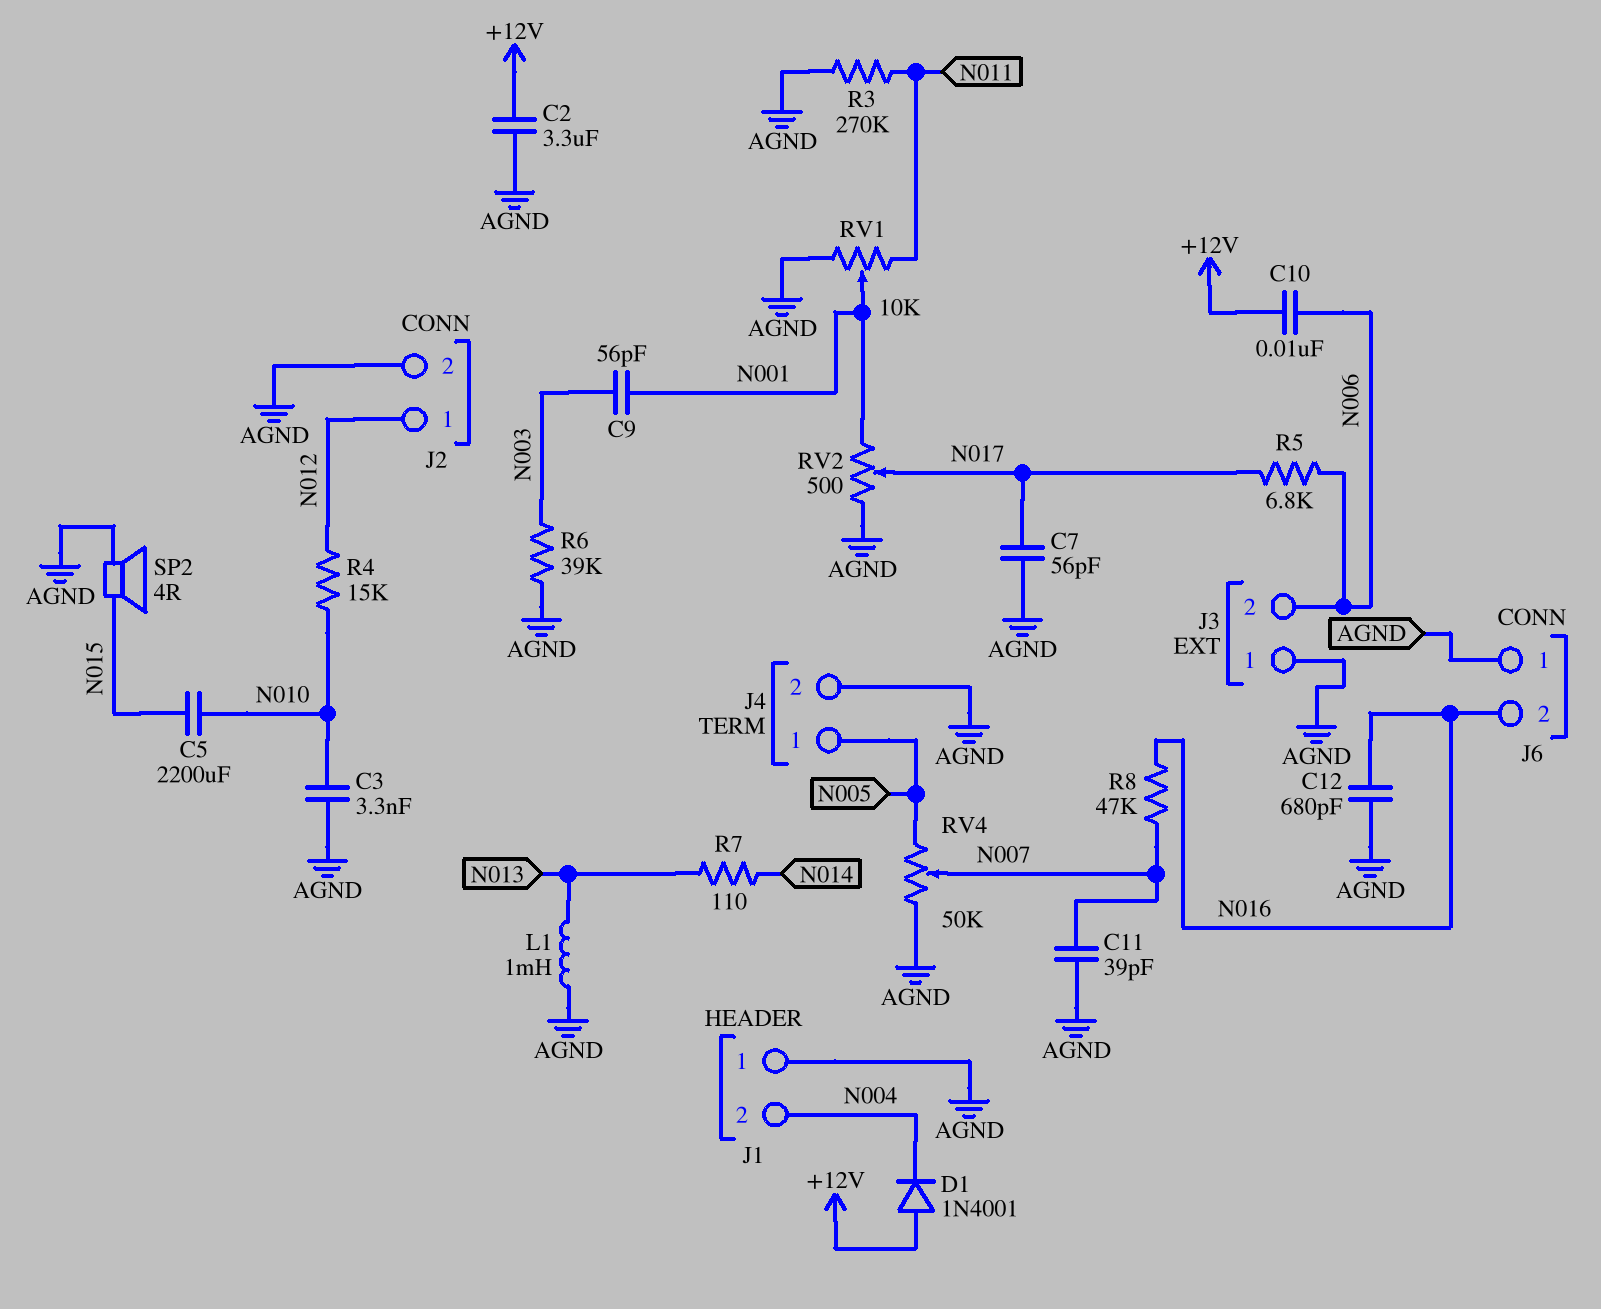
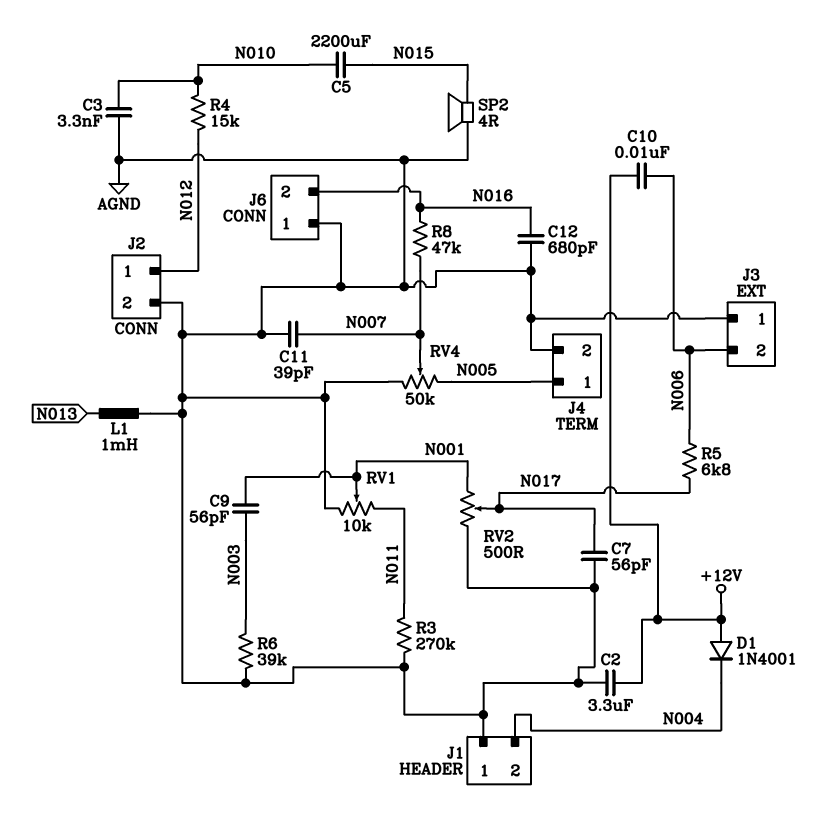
R7: 110 (N013, N014) -> none

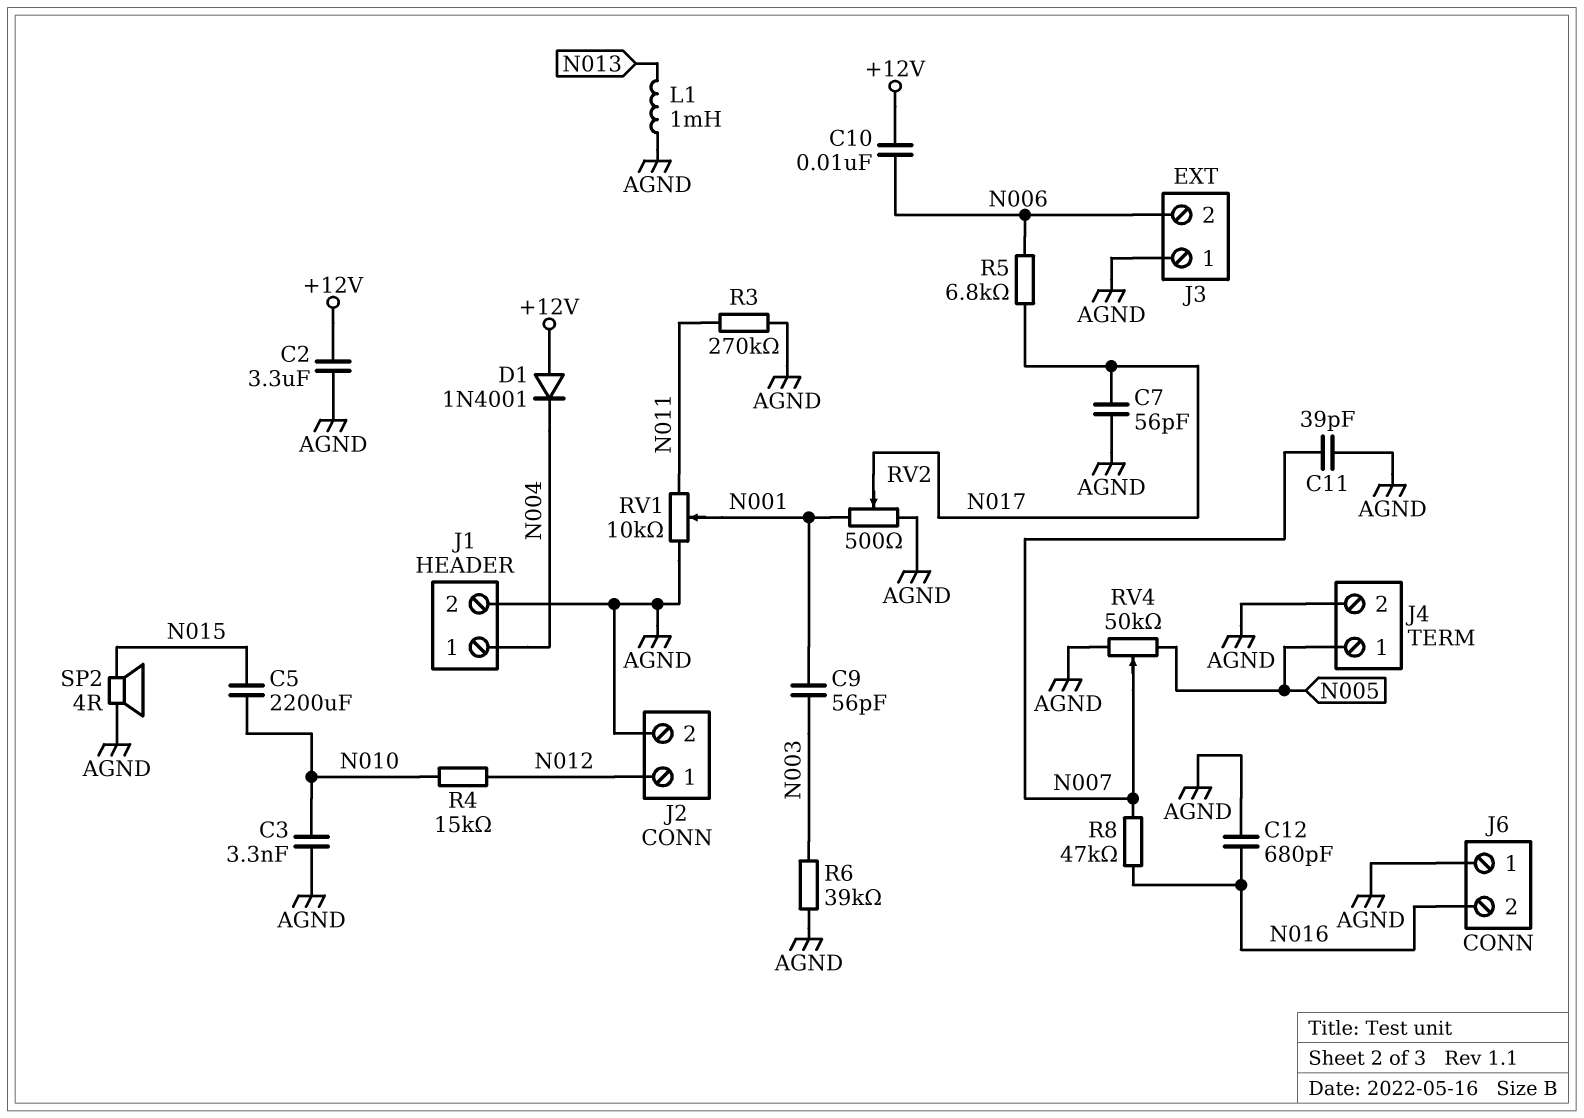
J1 pin 1: AGND -> N004
J1 pin 2: N004 -> AGND

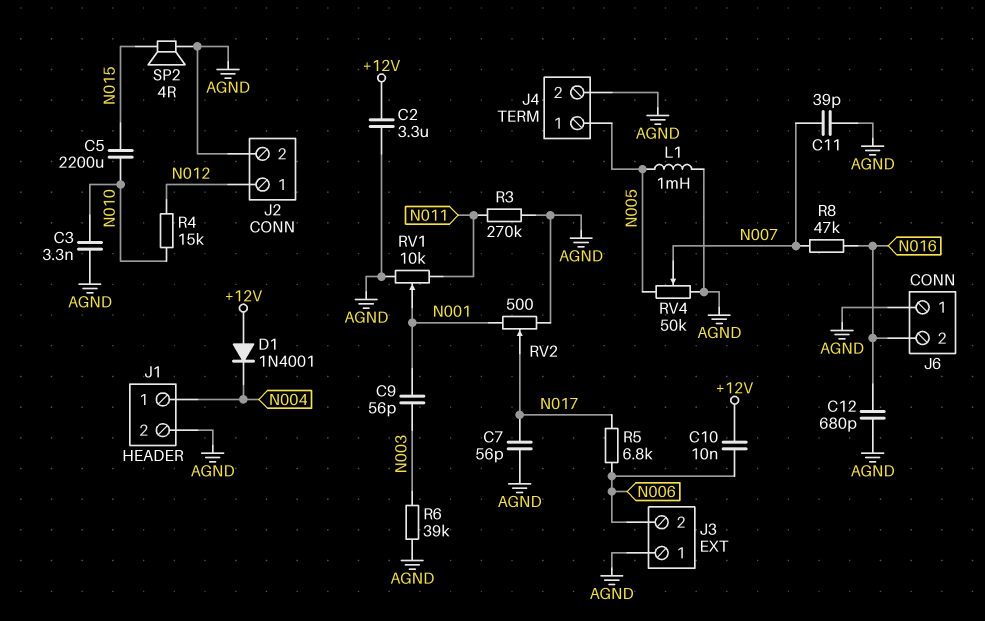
L1: 1mH (AGND, N013) -> 1mH (AGND, N005)

